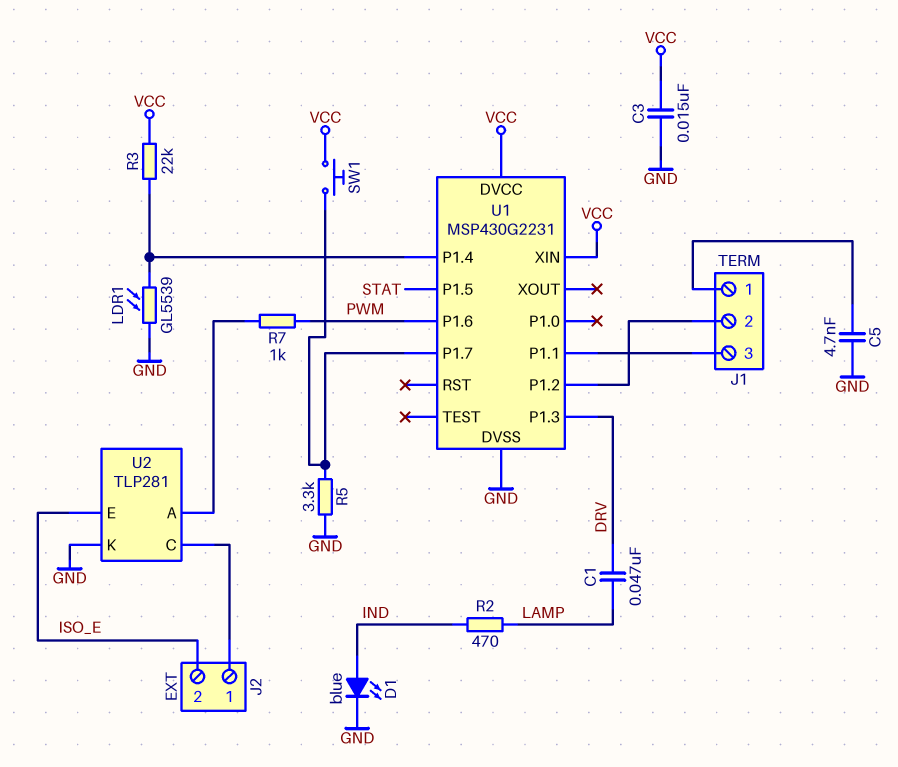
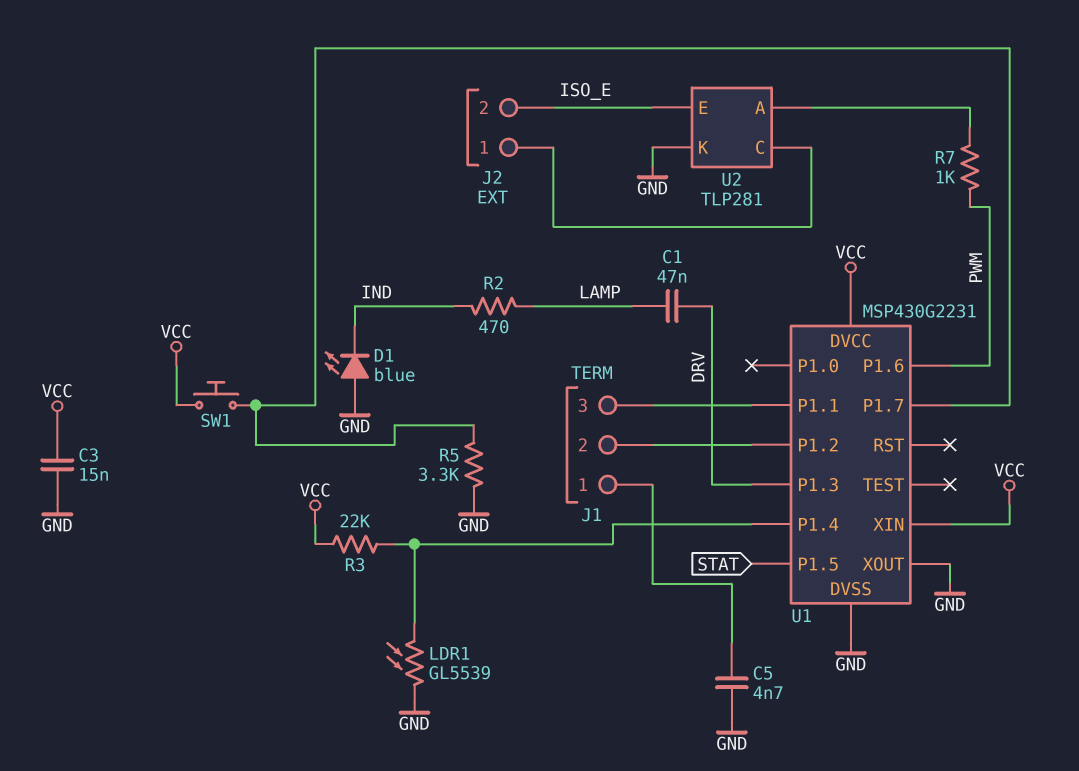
D1: LED blue (A IND, K GND) -> LED blue (A GND, K IND)
U1 pin XOUT: none -> GND

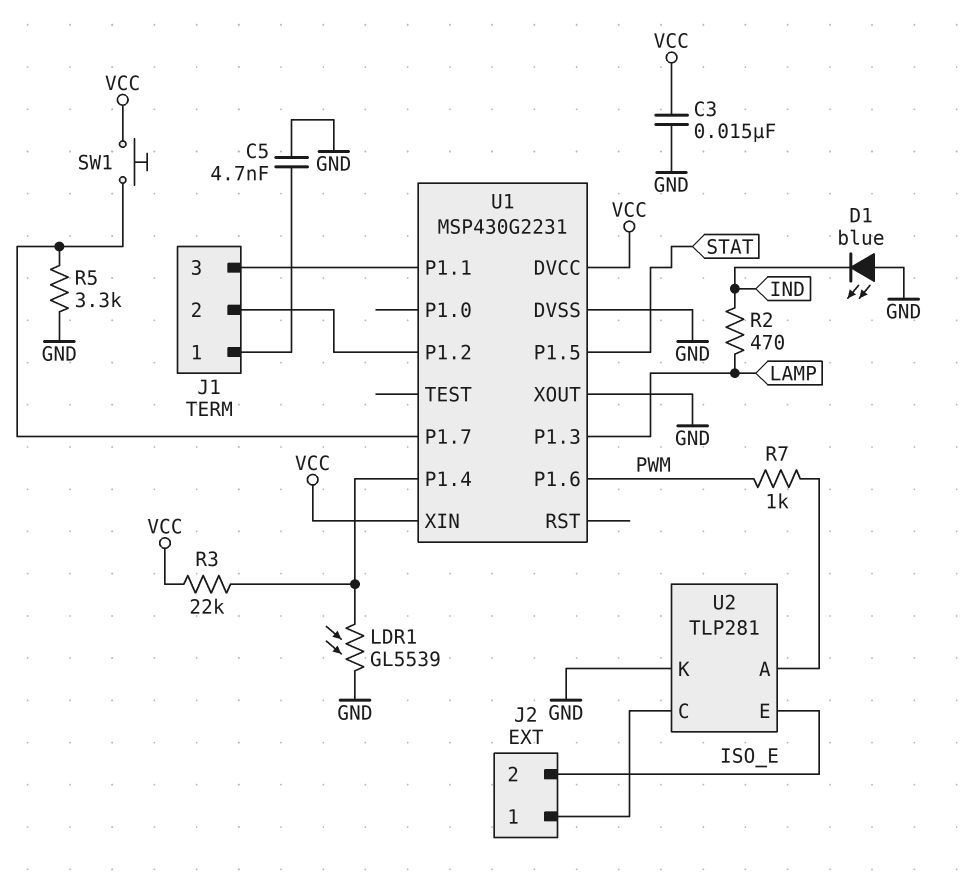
C1: 47nF (DRV, LAMP) -> none
U1 pin P1.3: DRV -> LAMP

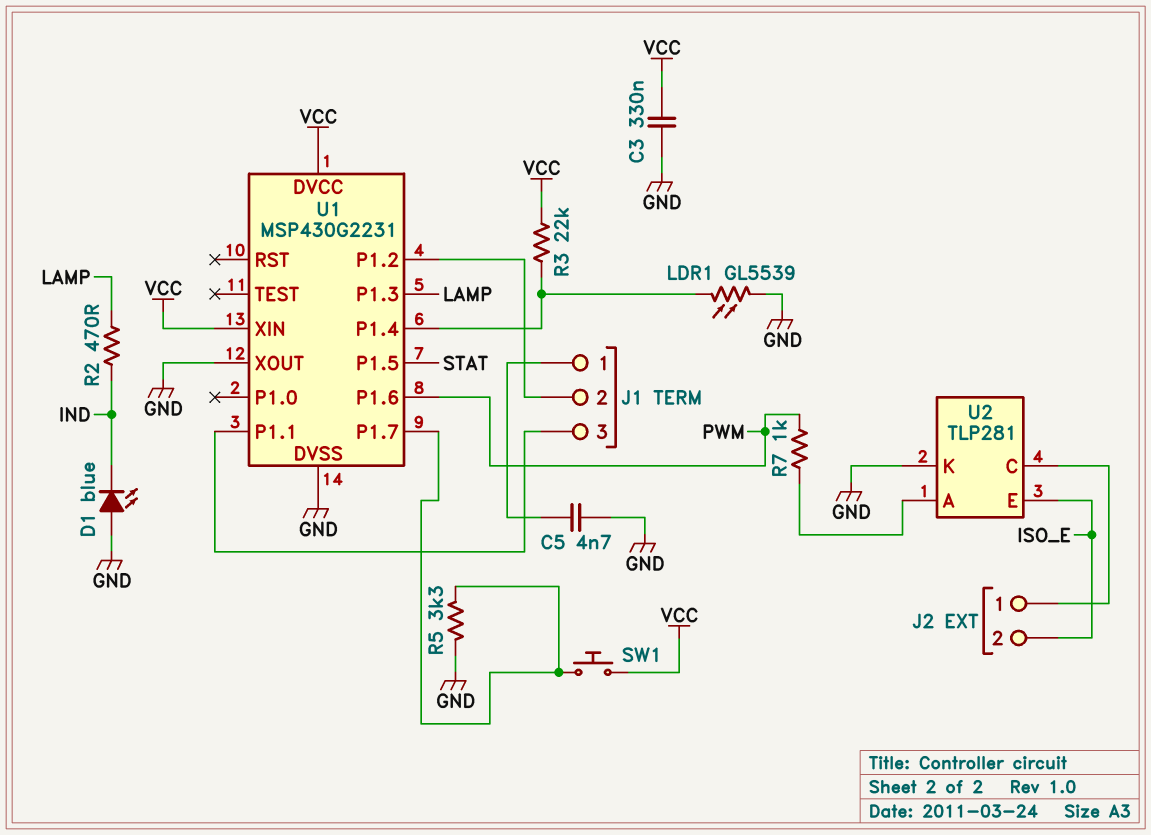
C3: 15nF (GND, VCC) -> 330nF (GND, VCC)

